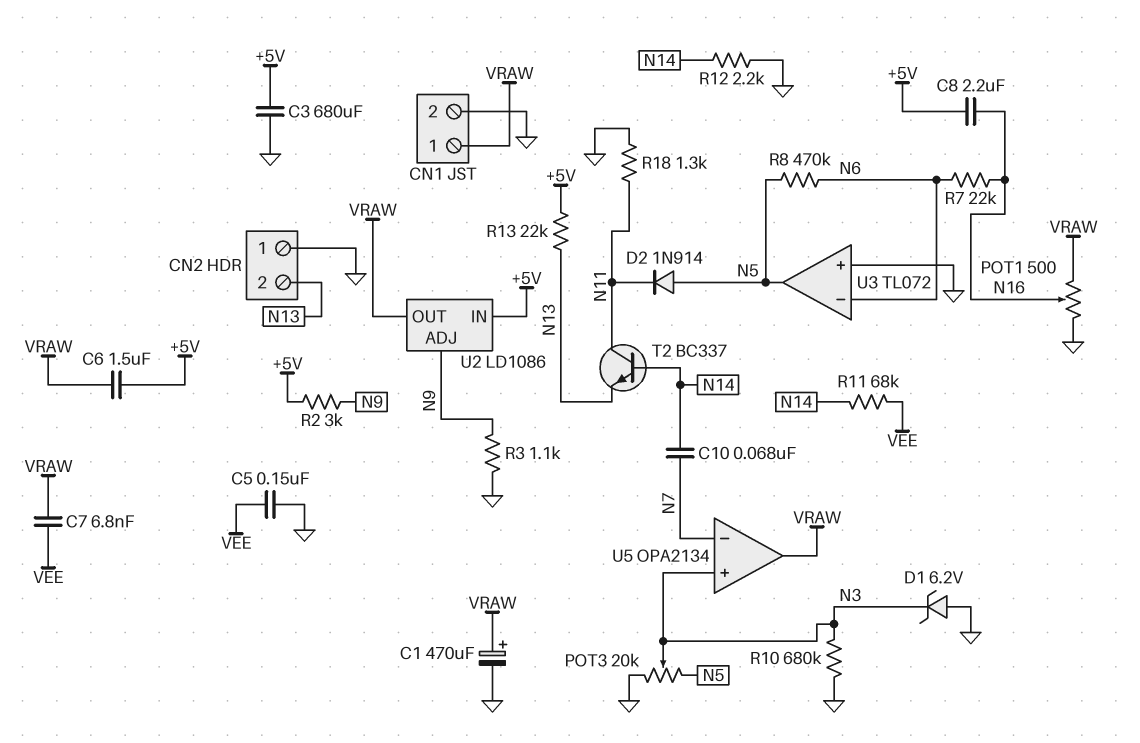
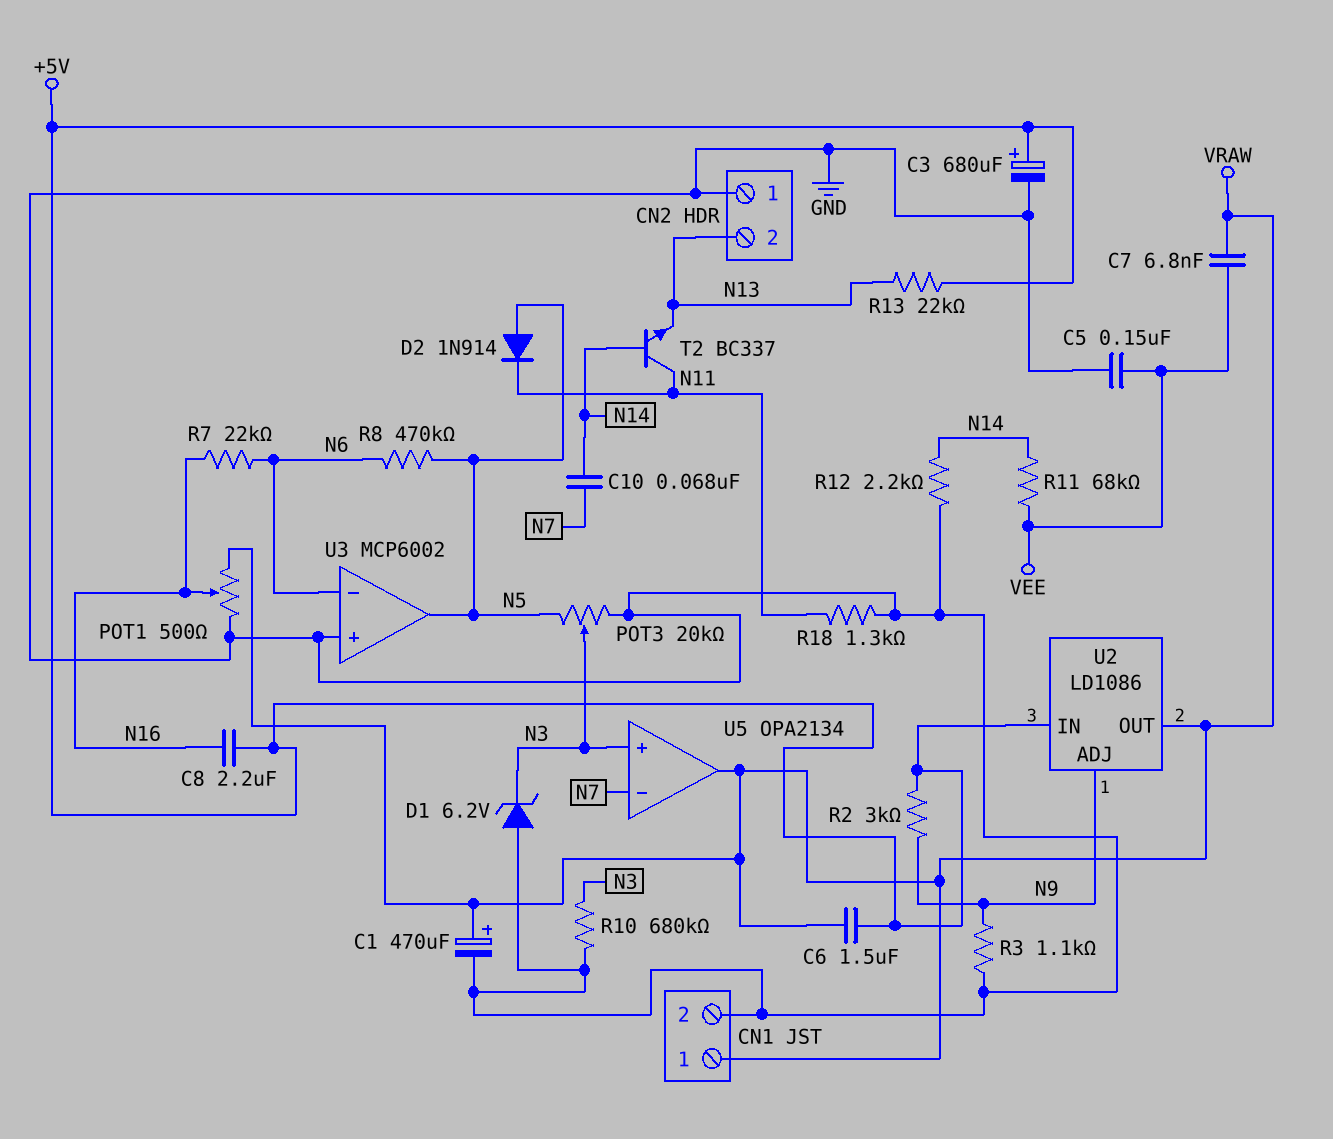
C3: 680uF (+5V, GND) -> 680uF (plus +5V, minus GND)
U3: TL072 -> MCP6002

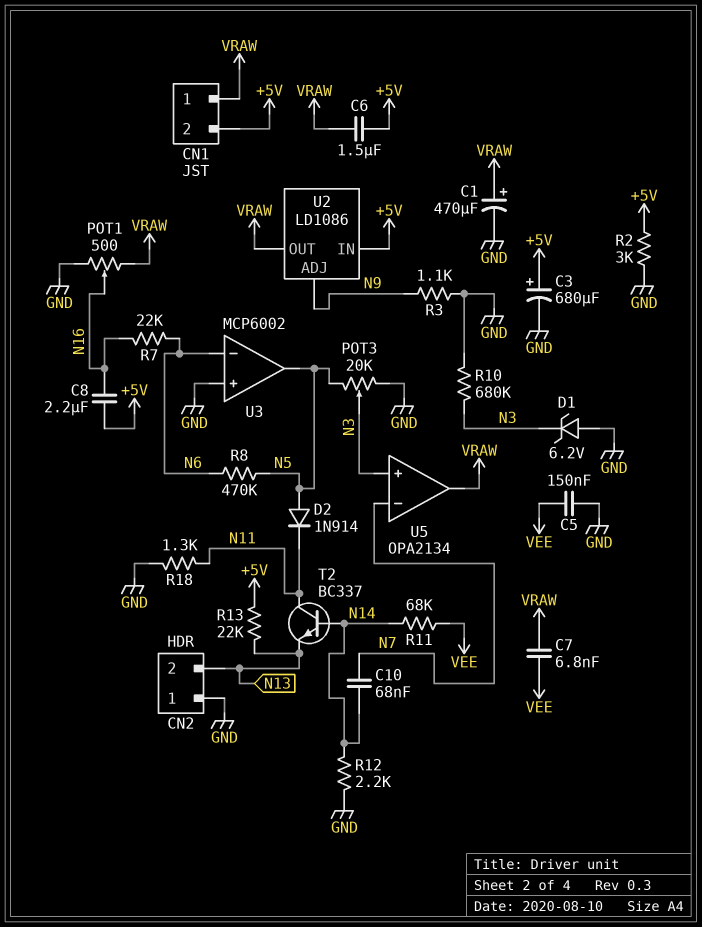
CN1 pin 2: GND -> +5V
R2: 3k (+5V, N9) -> 3k (+5V, GND)

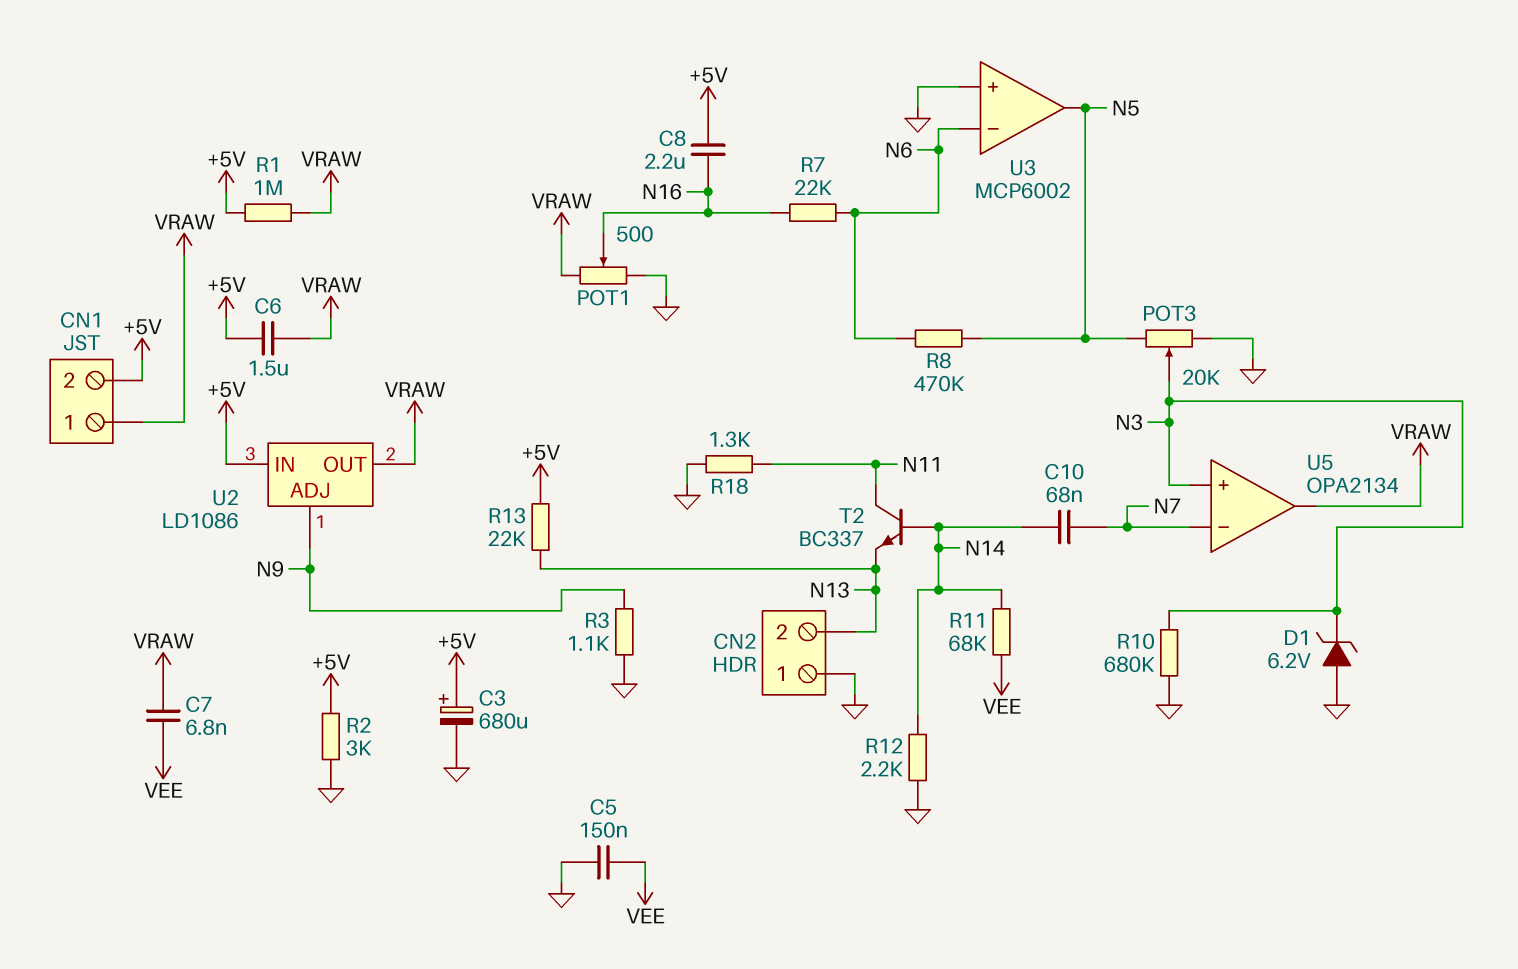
C1: 470uF (plus VRAW, minus GND) -> none
D2: diode 1N914 (A N5, K N11) -> none
R1: none -> 1M (+5V, VRAW)

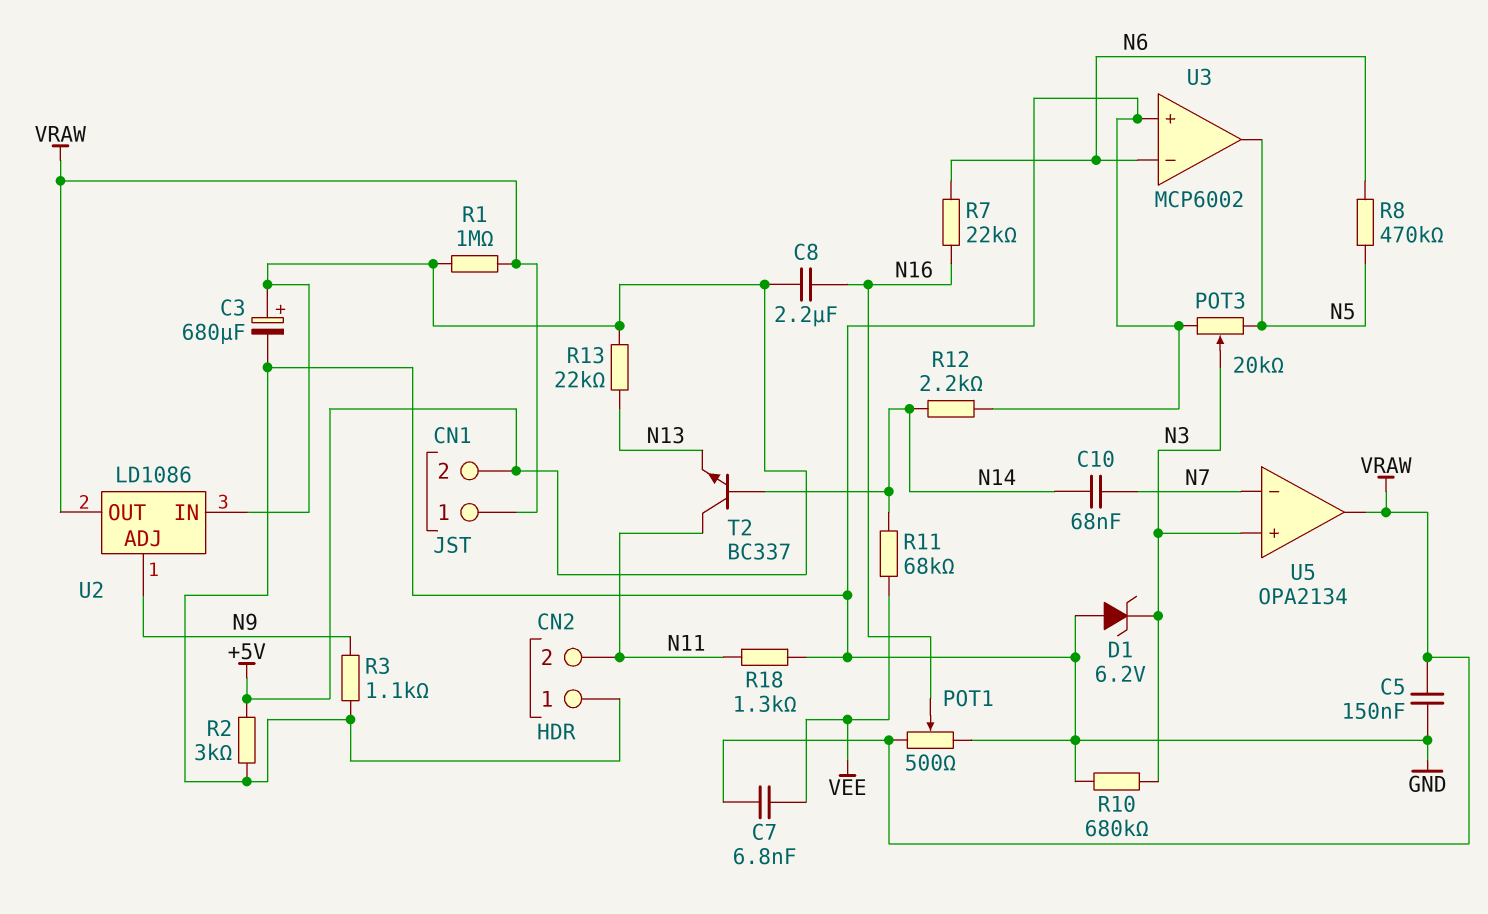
C5: 150nF (GND, VEE) -> 150nF (GND, VRAW)
C6: 1.5uF (+5V, VRAW) -> none
CN2 pin 2: N13 -> N11

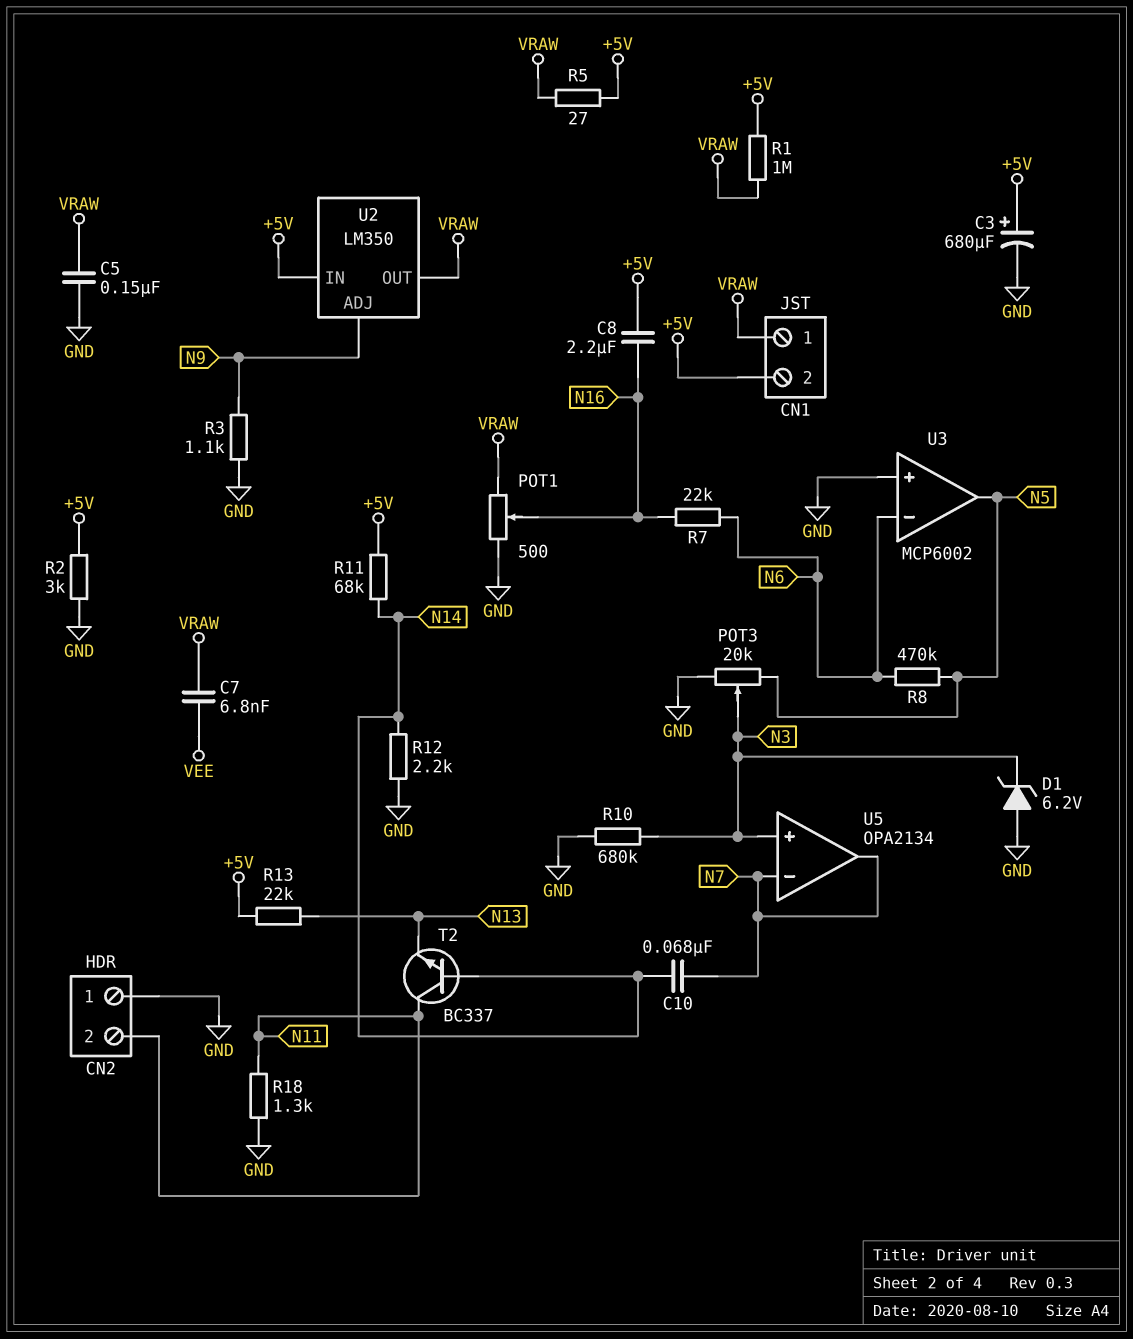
R5: none -> 27 (+5V, VRAW)
R11: 68k (N14, VEE) -> 68k (+5V, N14)
U2: LD1086 -> LM350
U5 pin out: VRAW -> N7

